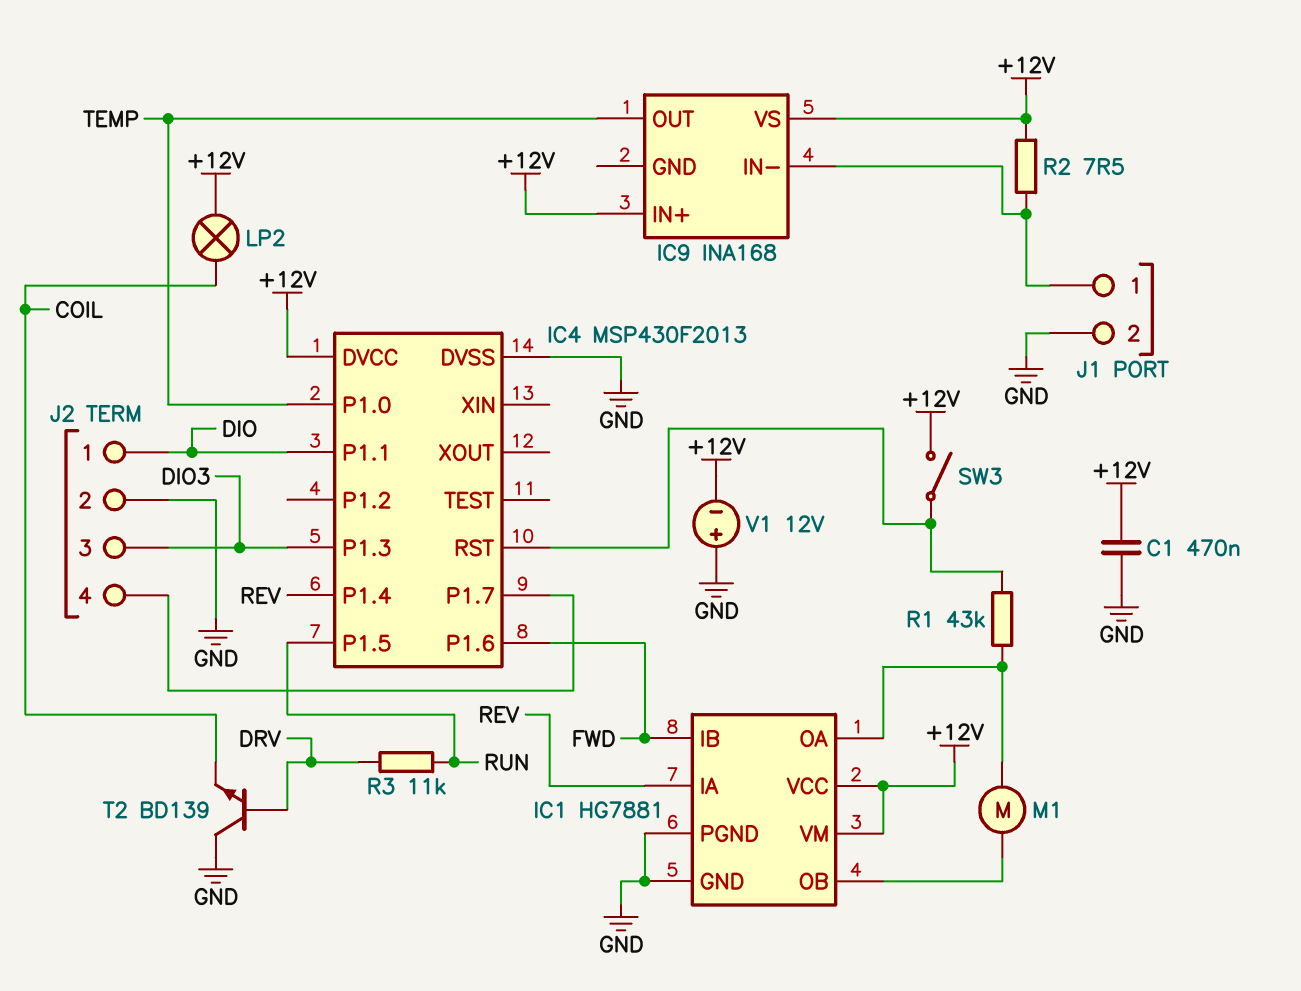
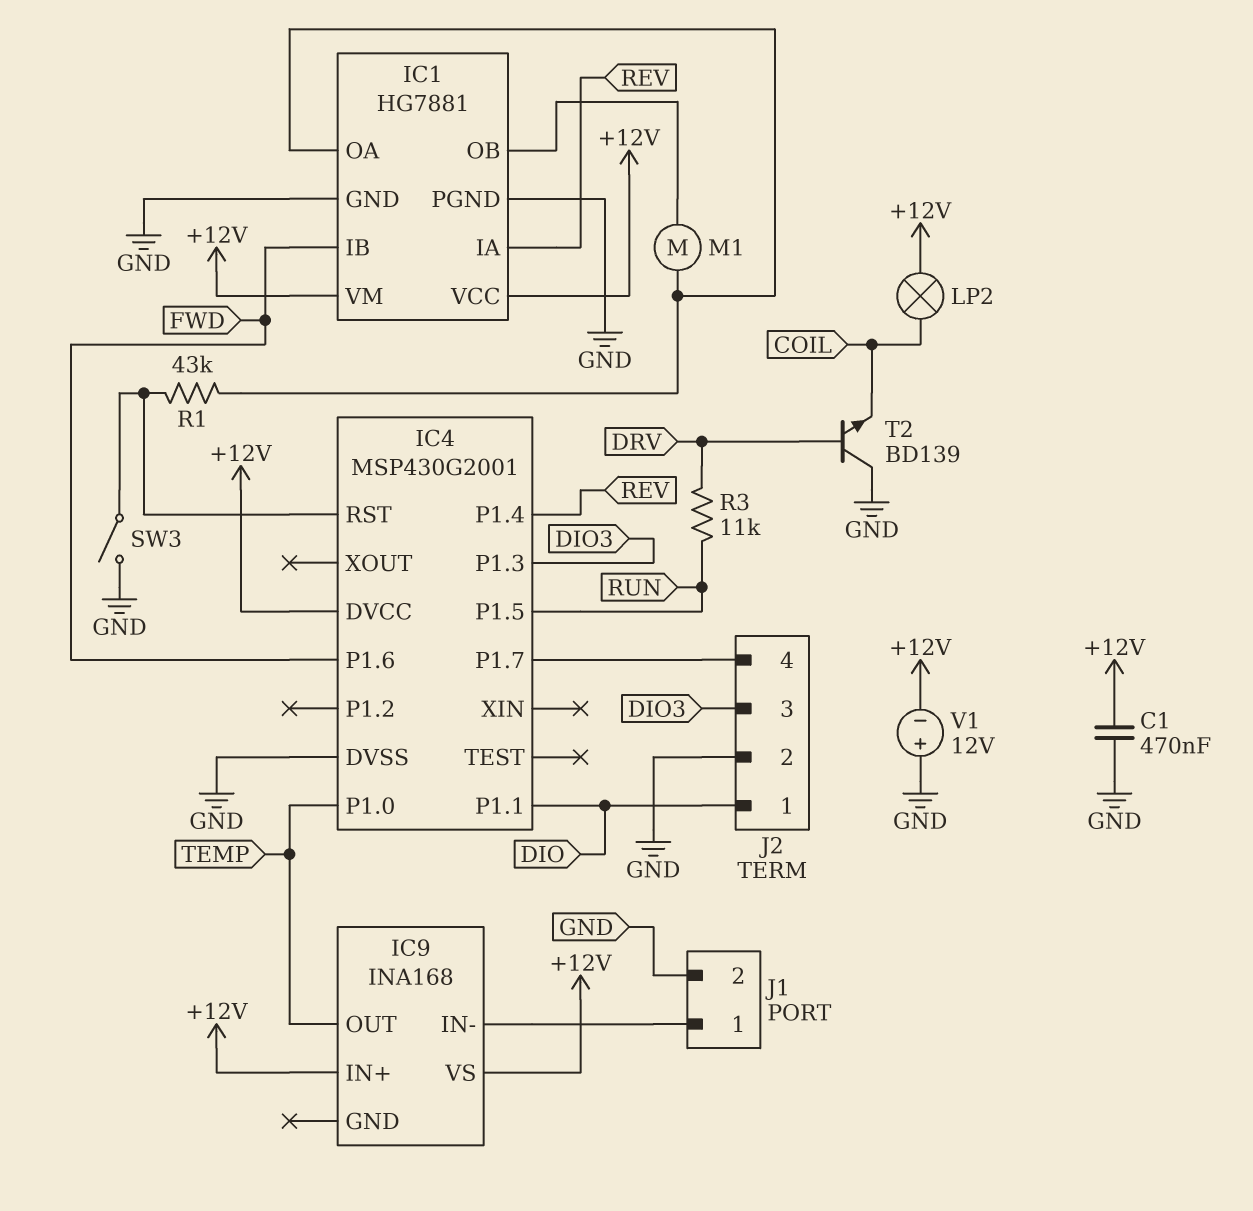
IC4: MSP430F2013 -> MSP430G2001
R2: 7.5 (+12V, IC9/IN-) -> none
SW3: switch (+12V, IC4/RST) -> switch (GND, IC4/RST)

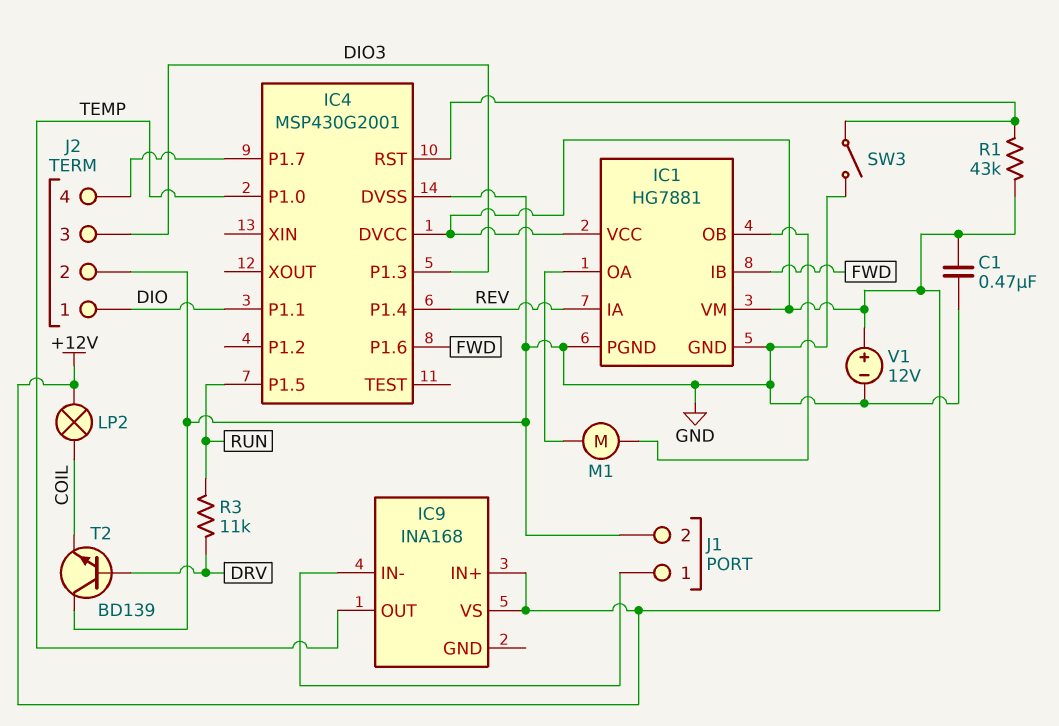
R1: 43k (IC1/OA, IC4/RST) -> 43k (+12V, IC4/RST)
V1: 12V (plus GND, minus +12V) -> 12V (plus +12V, minus GND)

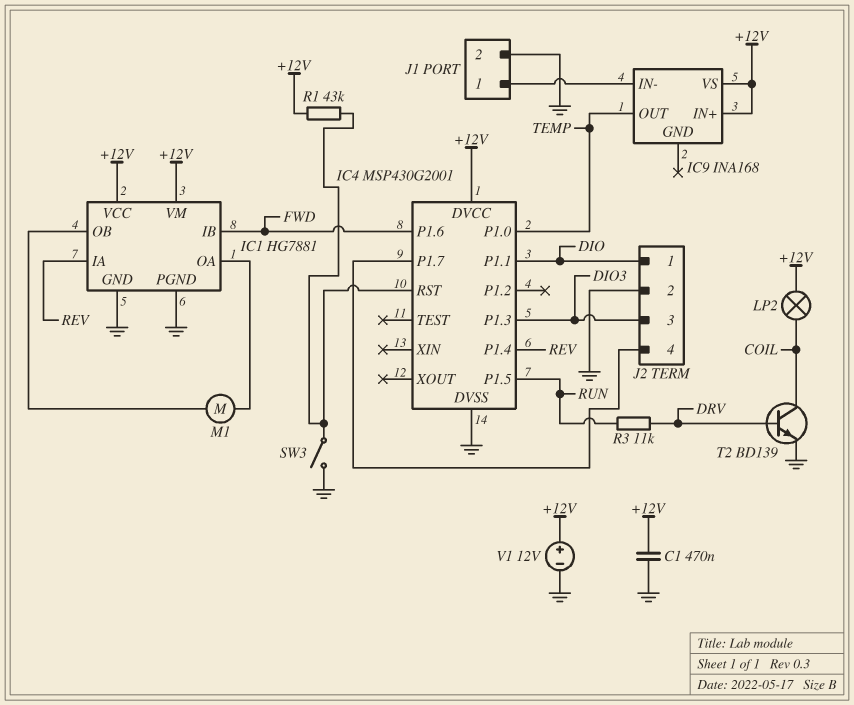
T2: NPN BD139 (B DRV, C GND, E COIL) -> NPN BD139 (B DRV, C COIL, E GND)

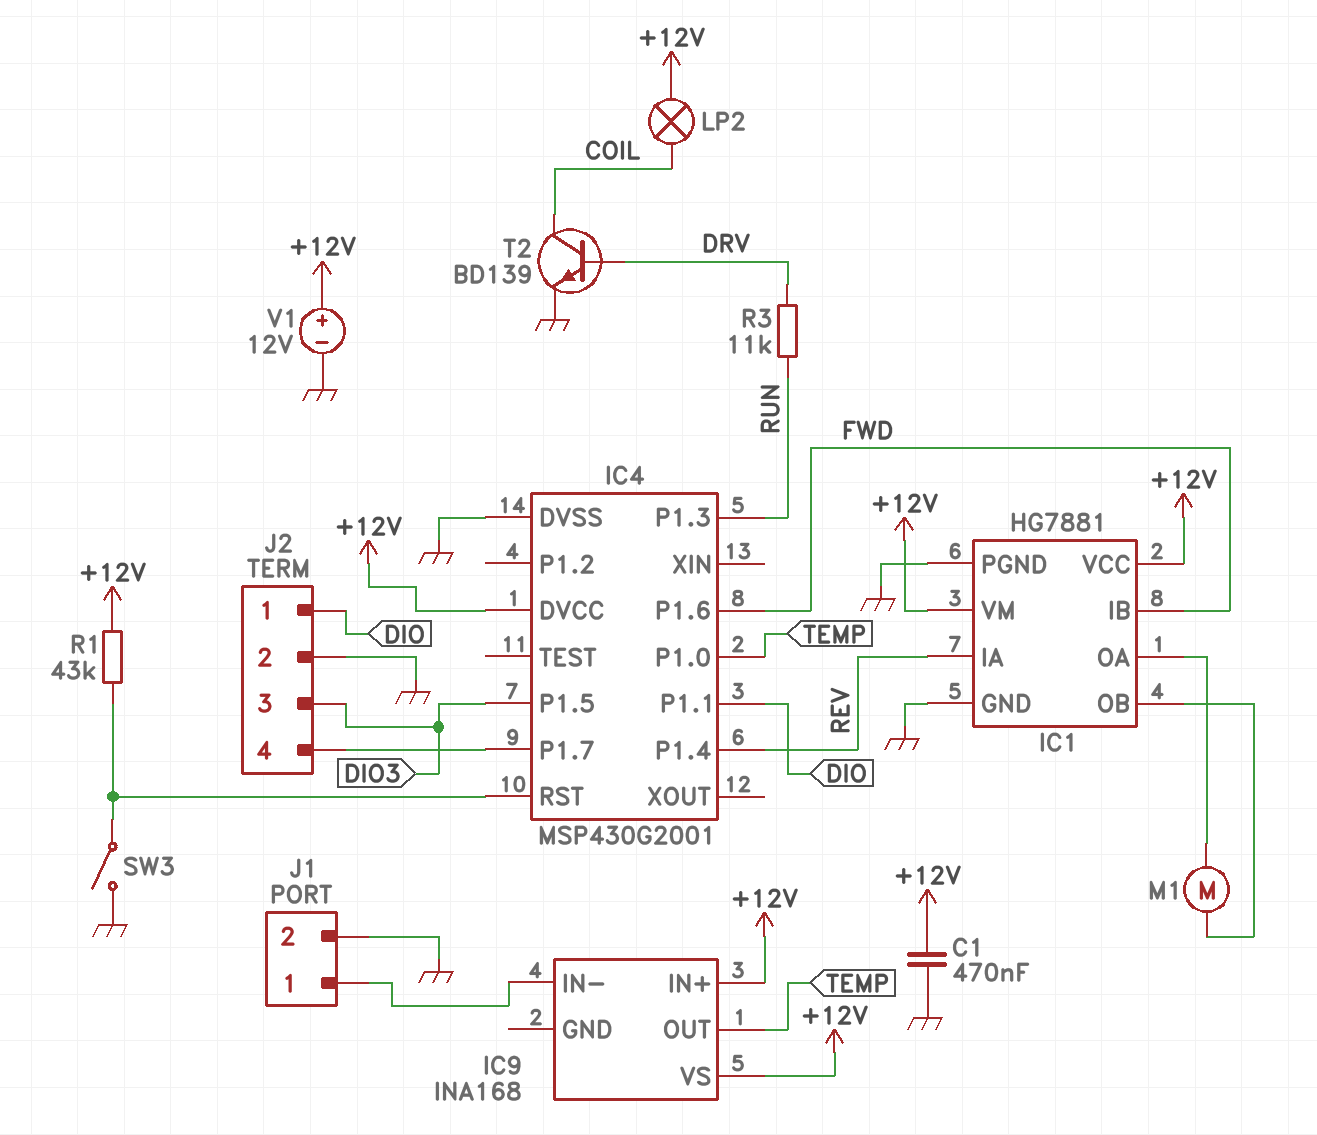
IC4 pin P1.3: DIO3 -> RUN
IC4 pin P1.5: RUN -> DIO3

